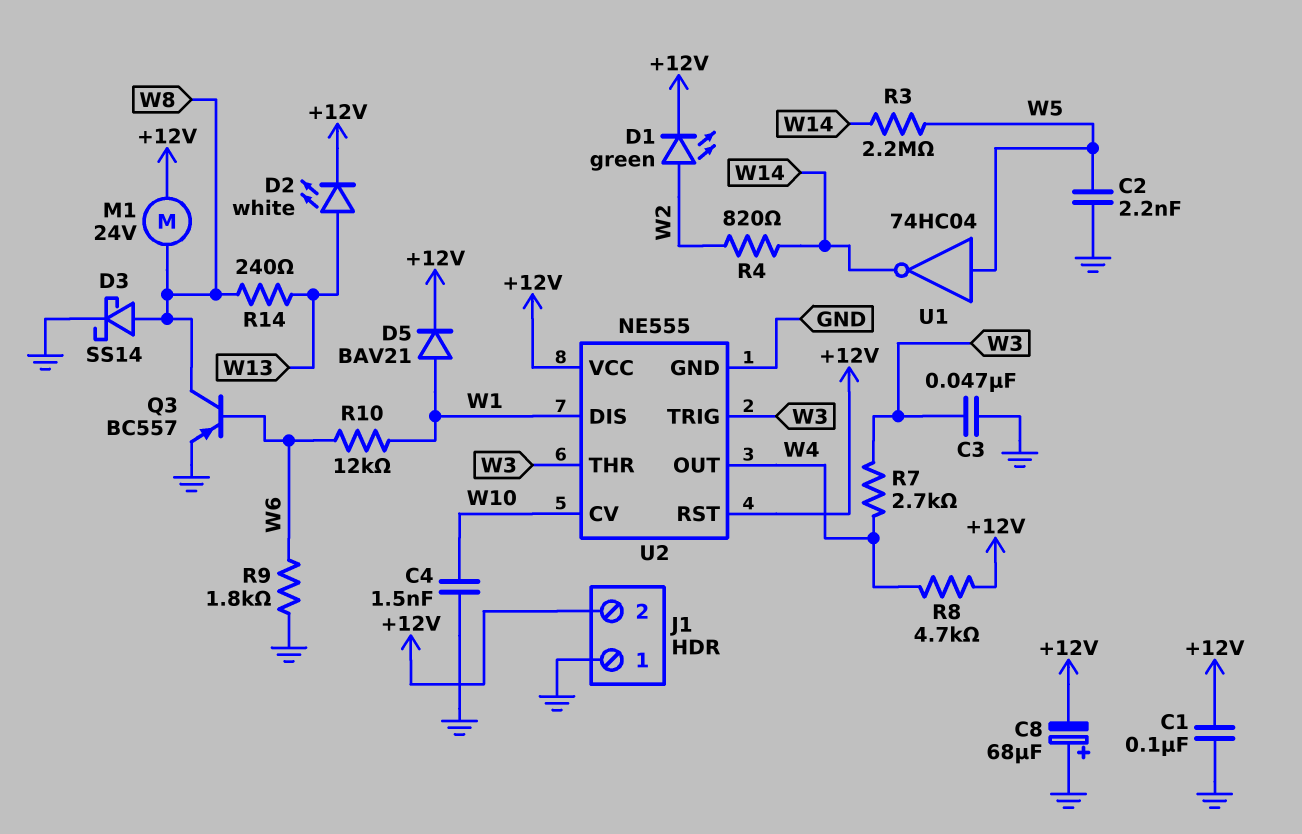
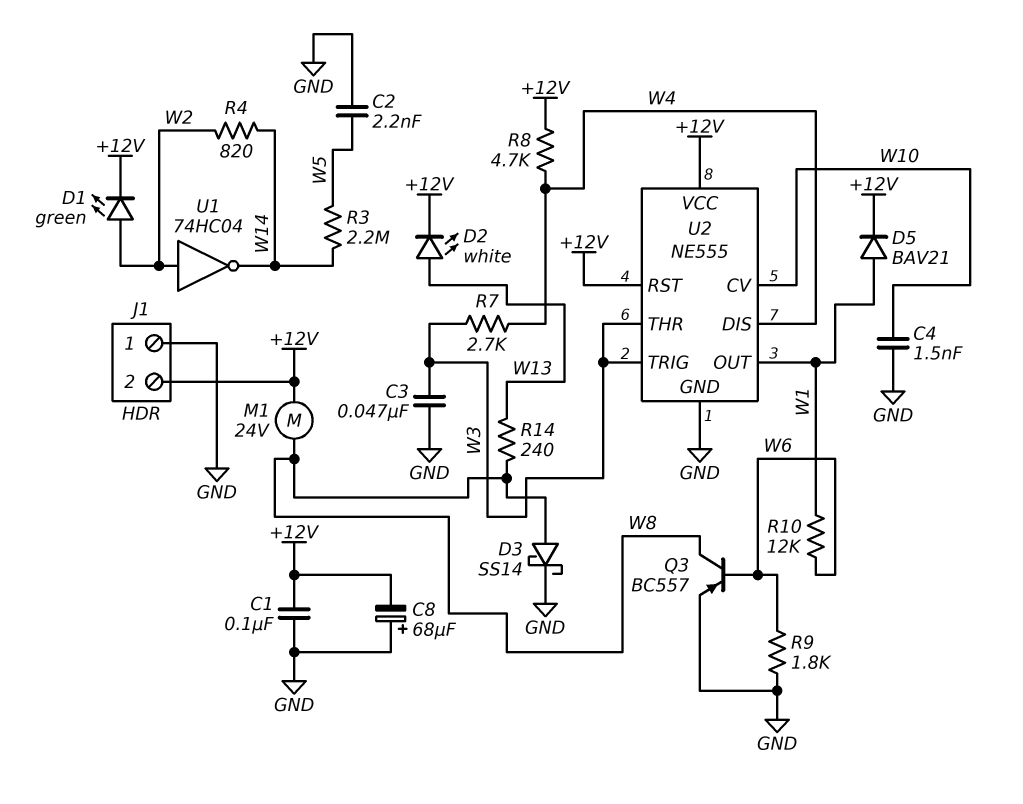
U1: NOT 74HC04 (in W5, out W14) -> NOT 74HC04 (in W2, out W14)
U2 pin DIS: W1 -> W4
U2 pin OUT: W4 -> W1

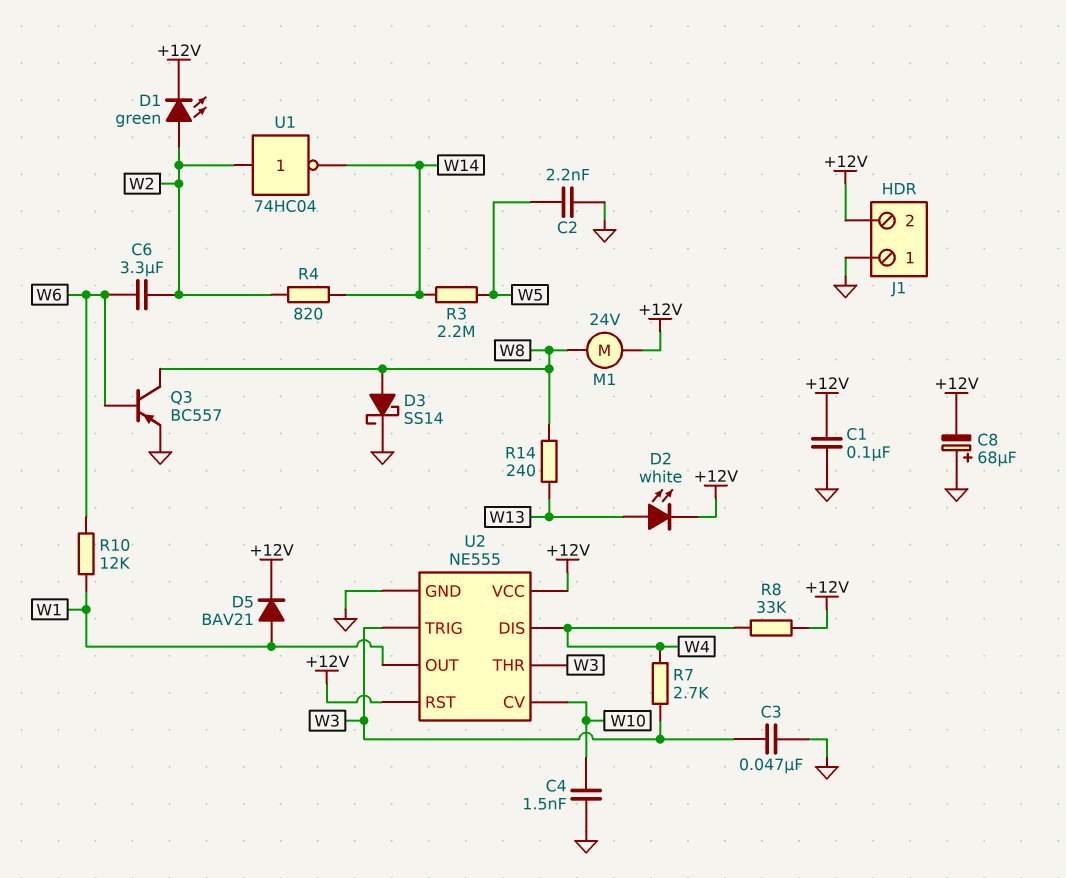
C6: none -> 3.3uF (W2, W6)
R8: 4.7k (+12V, W4) -> 33k (+12V, W4)
R9: 1.8k (GND, W6) -> none

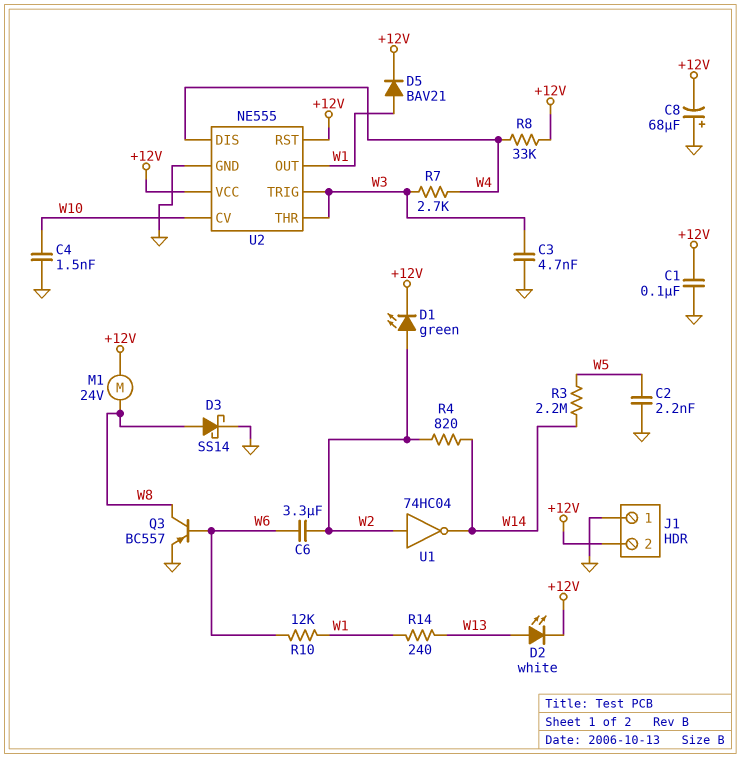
C3: 47nF (GND, W3) -> 4.7nF (GND, W3)
R14: 240 (W8, W13) -> 240 (W1, W13)

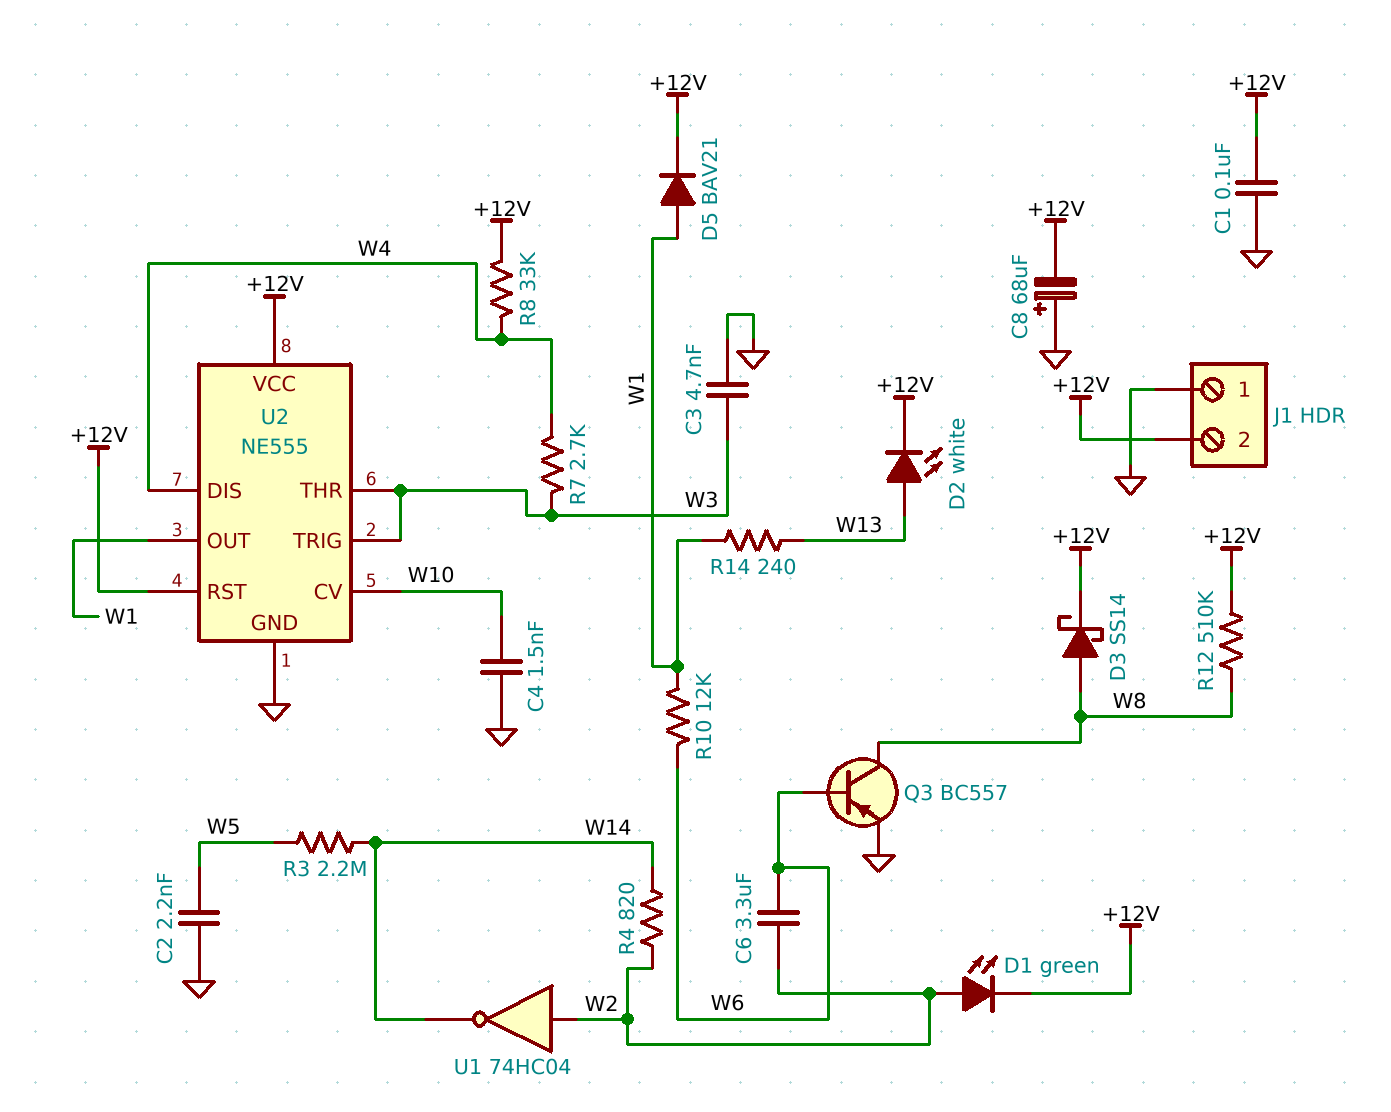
D3: schottky SS14 (A W8, K GND) -> schottky SS14 (A W8, K +12V)
M1: motor 24V (+12V, W8) -> none
R12: none -> 510k (+12V, W8)

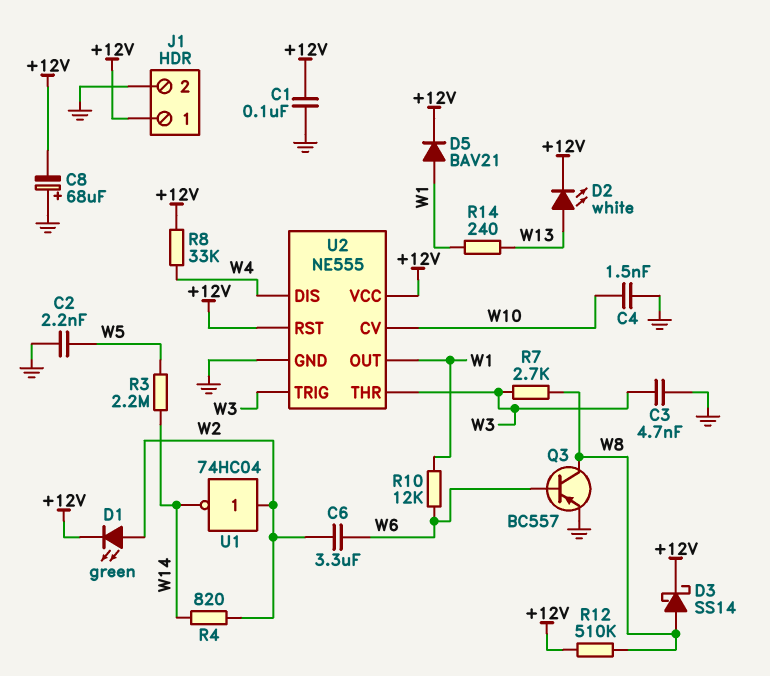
J1 pin 1: GND -> +12V
J1 pin 2: +12V -> GND
R7: 2.7k (W3, W4) -> 2.7k (W3, W8)

